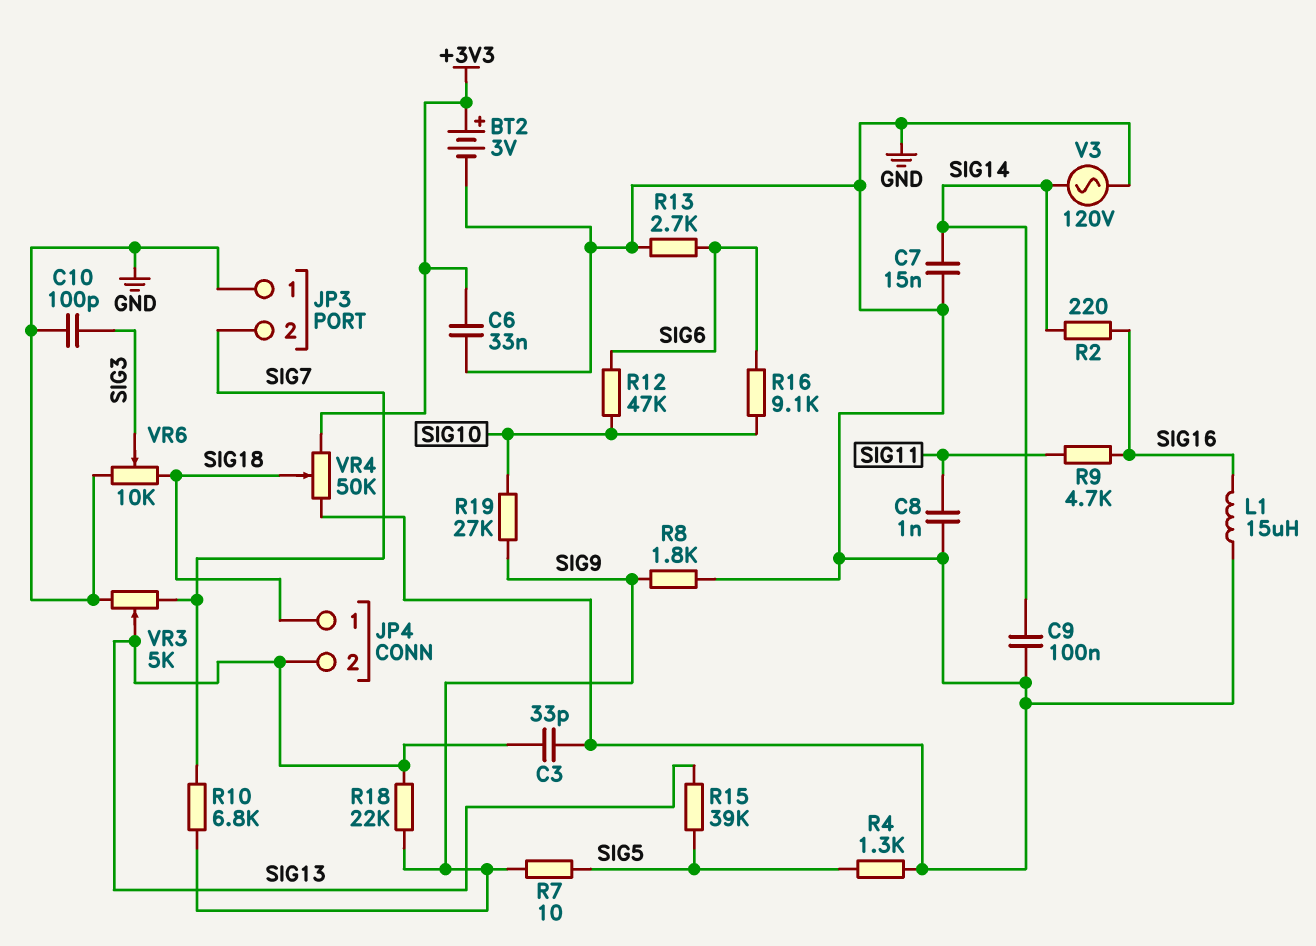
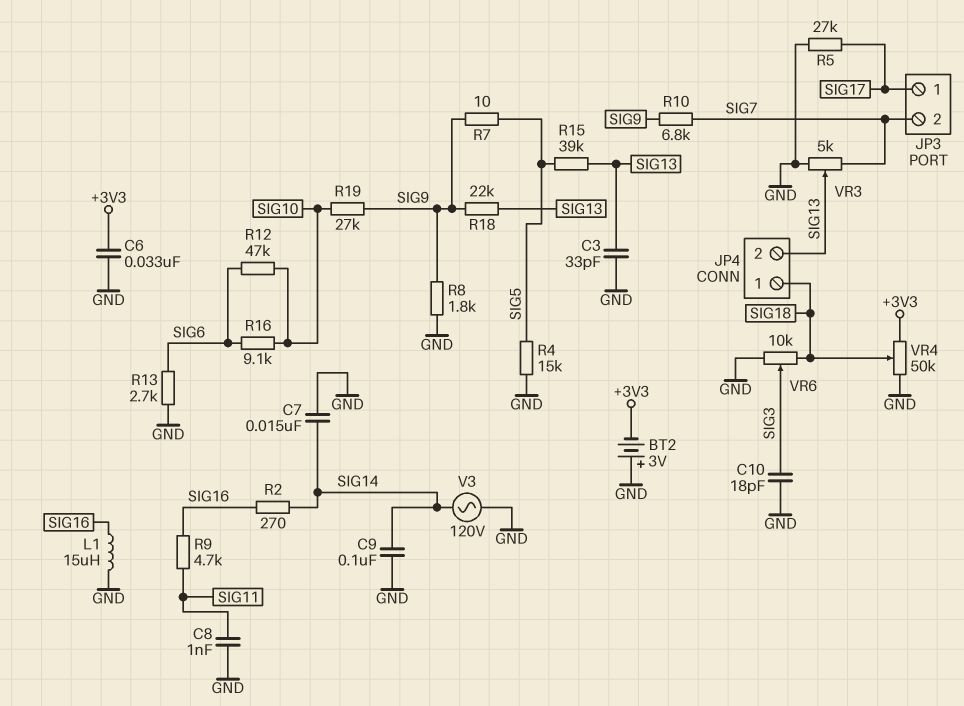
BT2: 3V (plus +3V3, minus GND) -> 3V (plus GND, minus +3V3)
C10: 100pF (GND, SIG3) -> 18pF (GND, SIG3)
JP3 pin 1: GND -> SIG17
R2: 220 (SIG14, SIG16) -> 270 (SIG14, SIG16)
R4: 1.3k (GND, SIG5) -> 15k (GND, SIG5)
R5: none -> 27k (GND, SIG17)

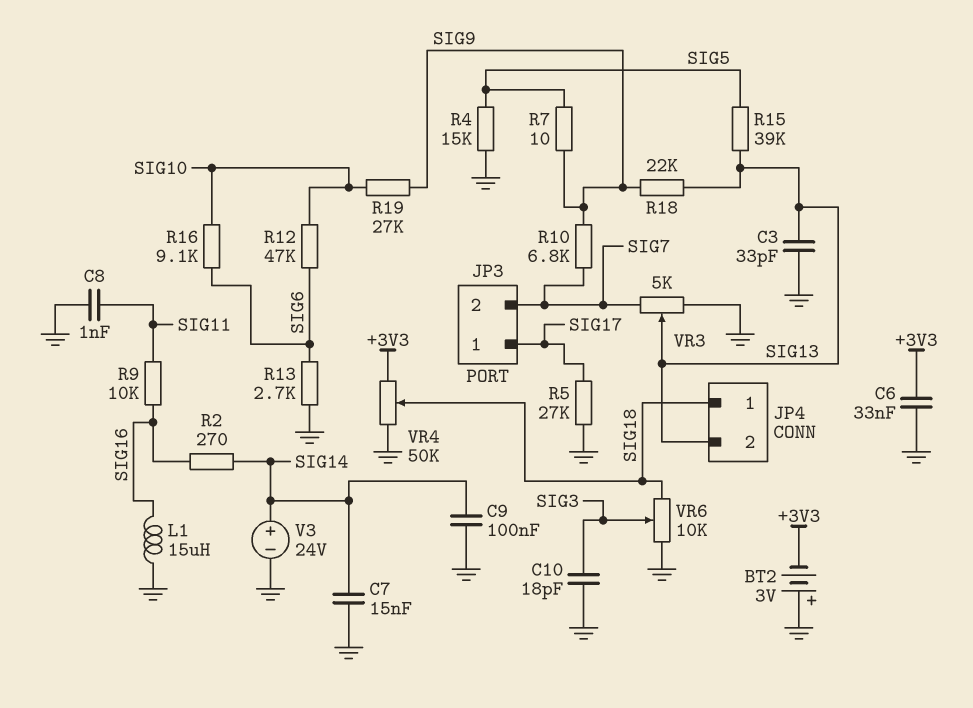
R8: 1.8k (GND, SIG9) -> none
R9: 4.7k (SIG11, SIG16) -> 10k (SIG11, SIG16)
V3: AC 120V (GND, SIG14) -> 24V (plus SIG14, minus GND)

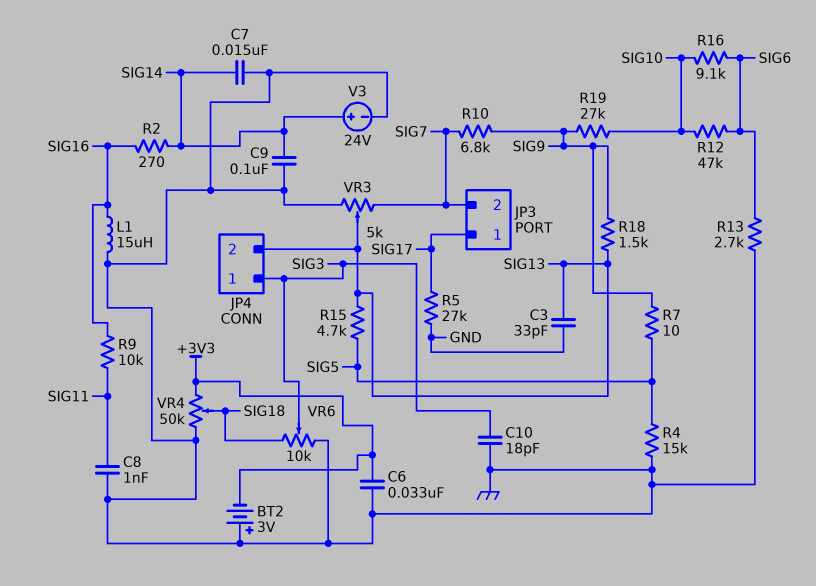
JP4 pin 1: SIG18 -> SIG3
R15: 39k (SIG5, SIG13) -> 4.7k (SIG5, SIG13)
R18: 22k (SIG9, SIG13) -> 1.5k (SIG9, SIG13)

